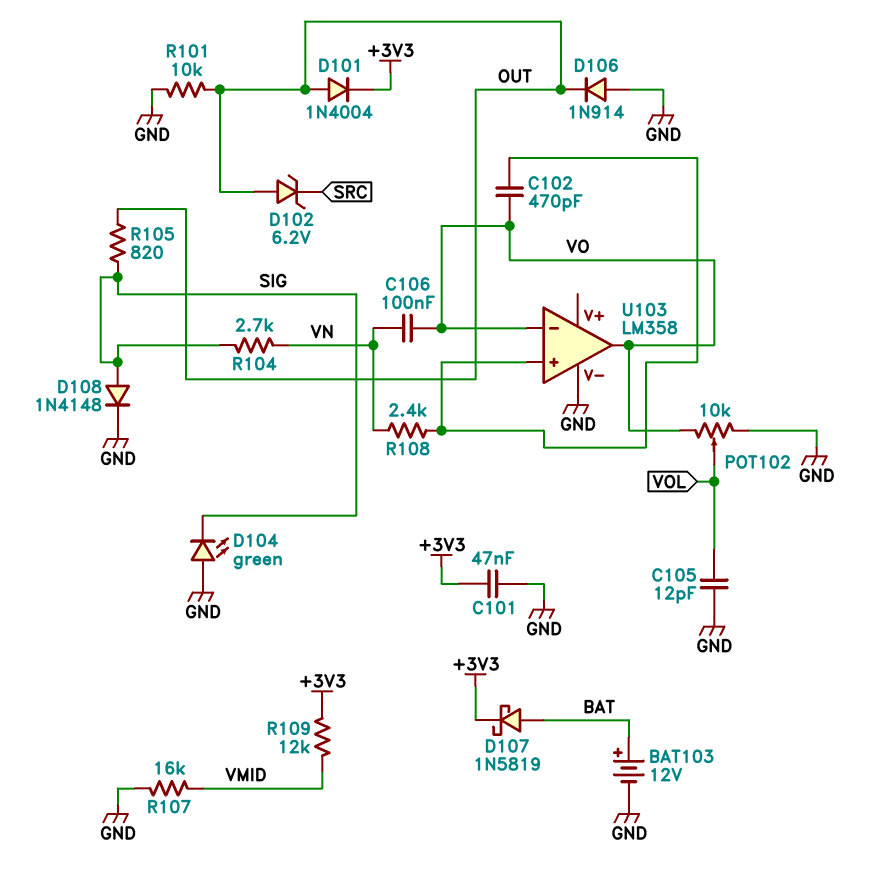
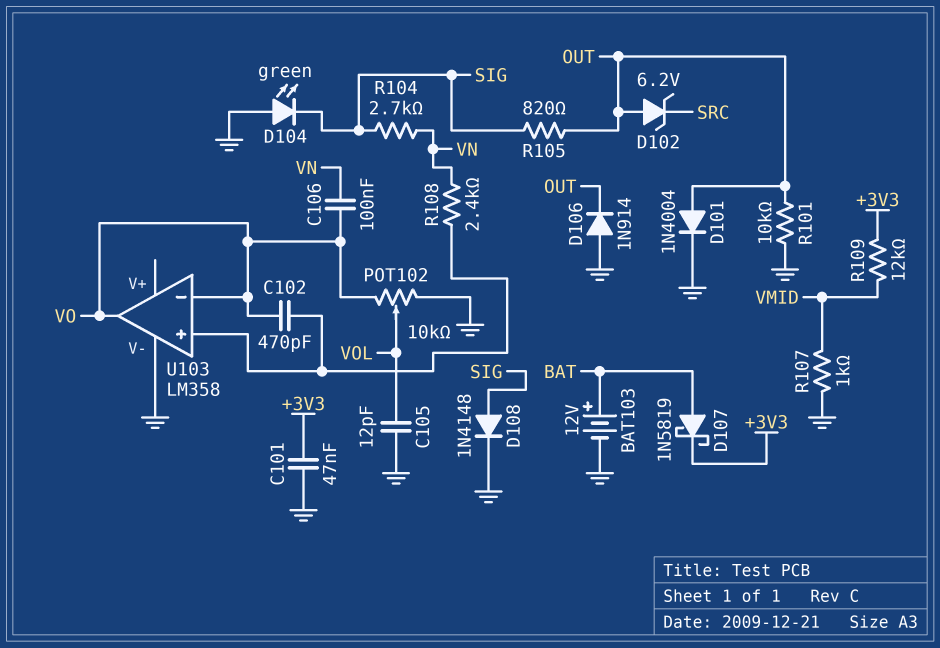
D101: diode 1N4004 (A OUT, K +3V3) -> diode 1N4004 (A OUT, K GND)
R107: 16k (GND, VMID) -> 1k (GND, VMID)

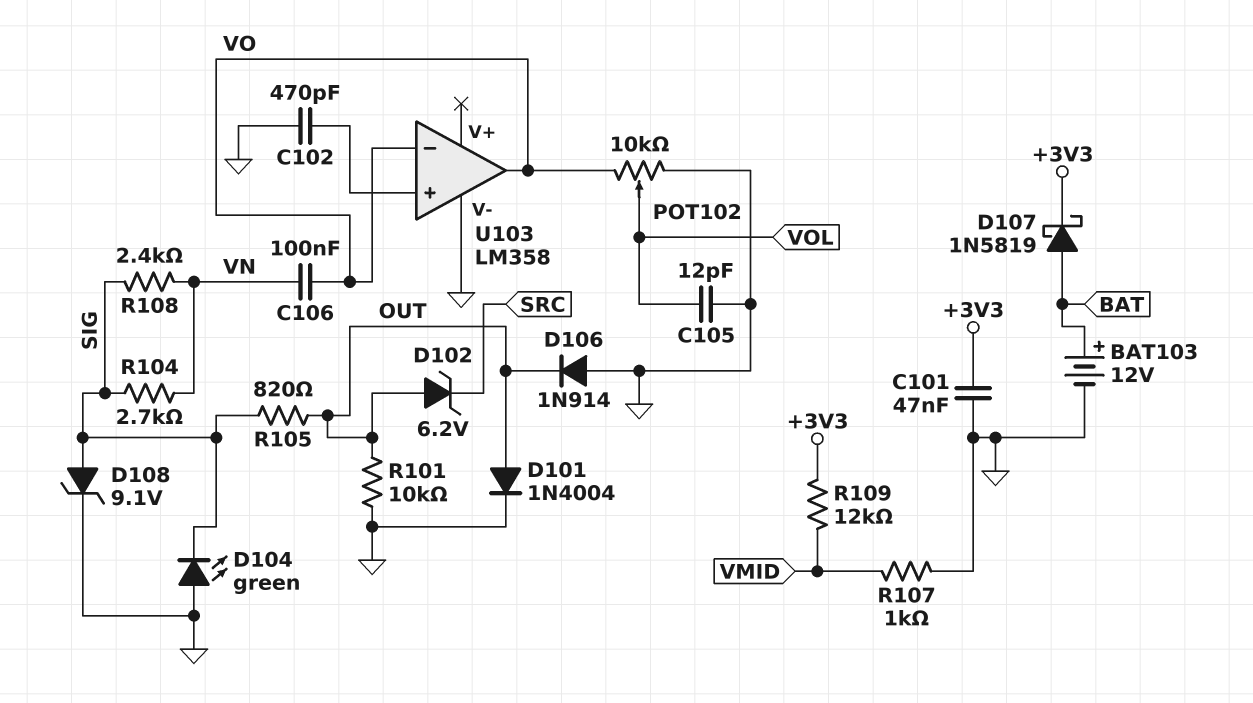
C102: 470pF (U103/in+, VO) -> 470pF (GND, U103/in+)
D108: diode 1N4148 (A SIG, K GND) -> zener 9.1V (A SIG, K GND)
R108: 2.4k (U103/in+, VN) -> 2.4k (SIG, VN)

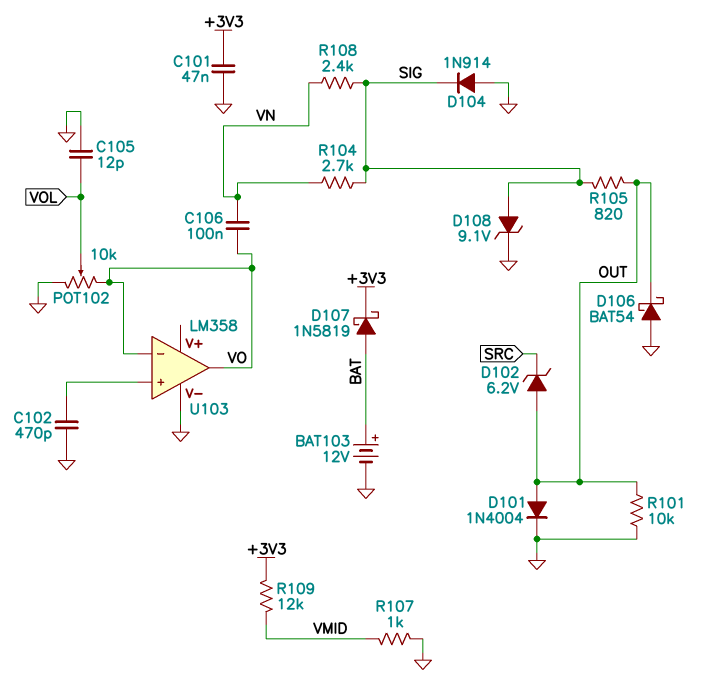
D104: LED green (A GND, K SIG) -> diode 1N914 (A GND, K SIG)
D106: diode 1N914 (A GND, K OUT) -> schottky BAT54 (A GND, K OUT)

